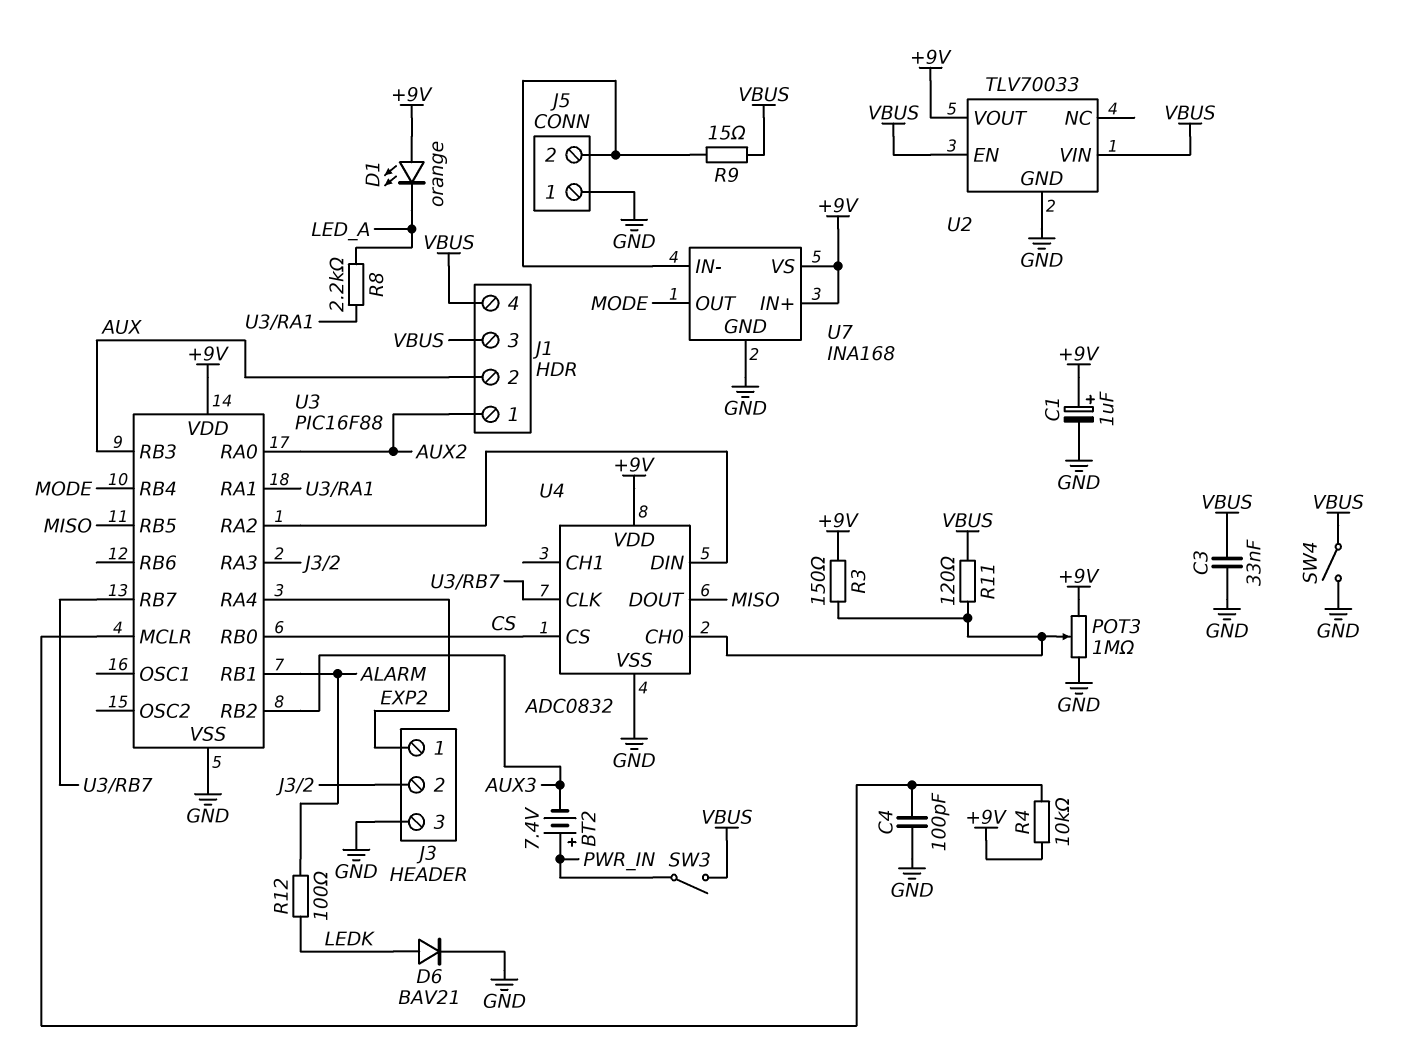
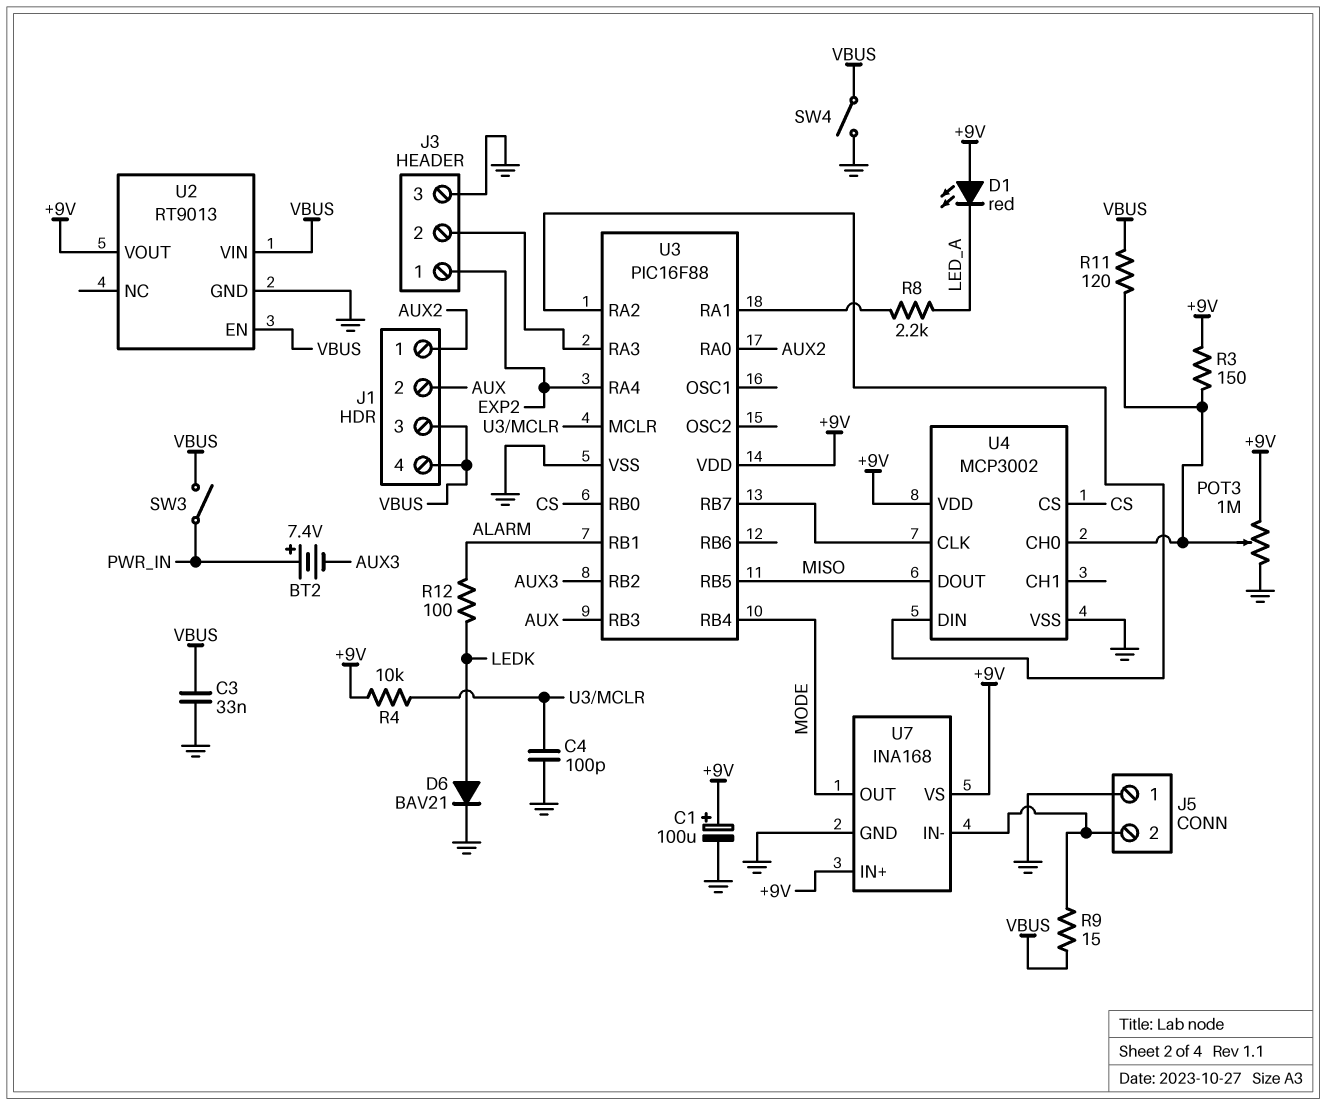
C1: 1uF (plus +9V, minus GND) -> 100uF (plus +9V, minus GND)
D1: LED orange (A +9V, K LED_A) -> LED red (A +9V, K LED_A)
U2: TLV70033 -> RT9013
U4: ADC0832 -> MCP3002

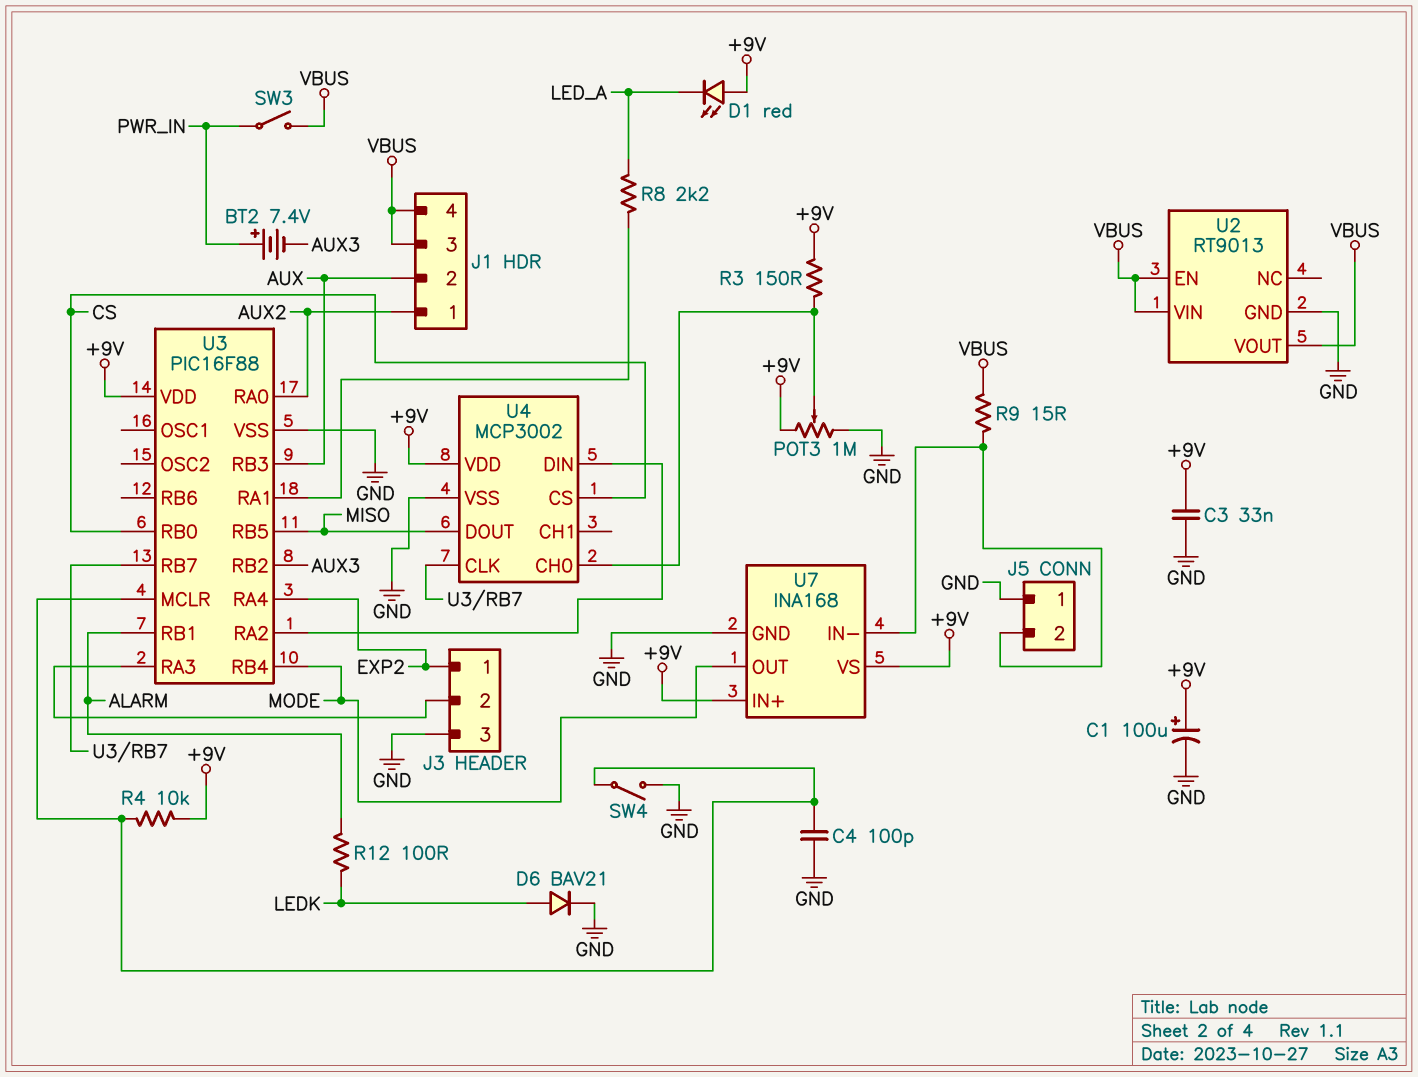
C3: 33nF (GND, VBUS) -> 33nF (+9V, GND)
R11: 120 (U4/CH0, VBUS) -> none
SW4: switch (GND, VBUS) -> switch (GND, U3/MCLR)
U2 pin VOUT: +9V -> VBUS

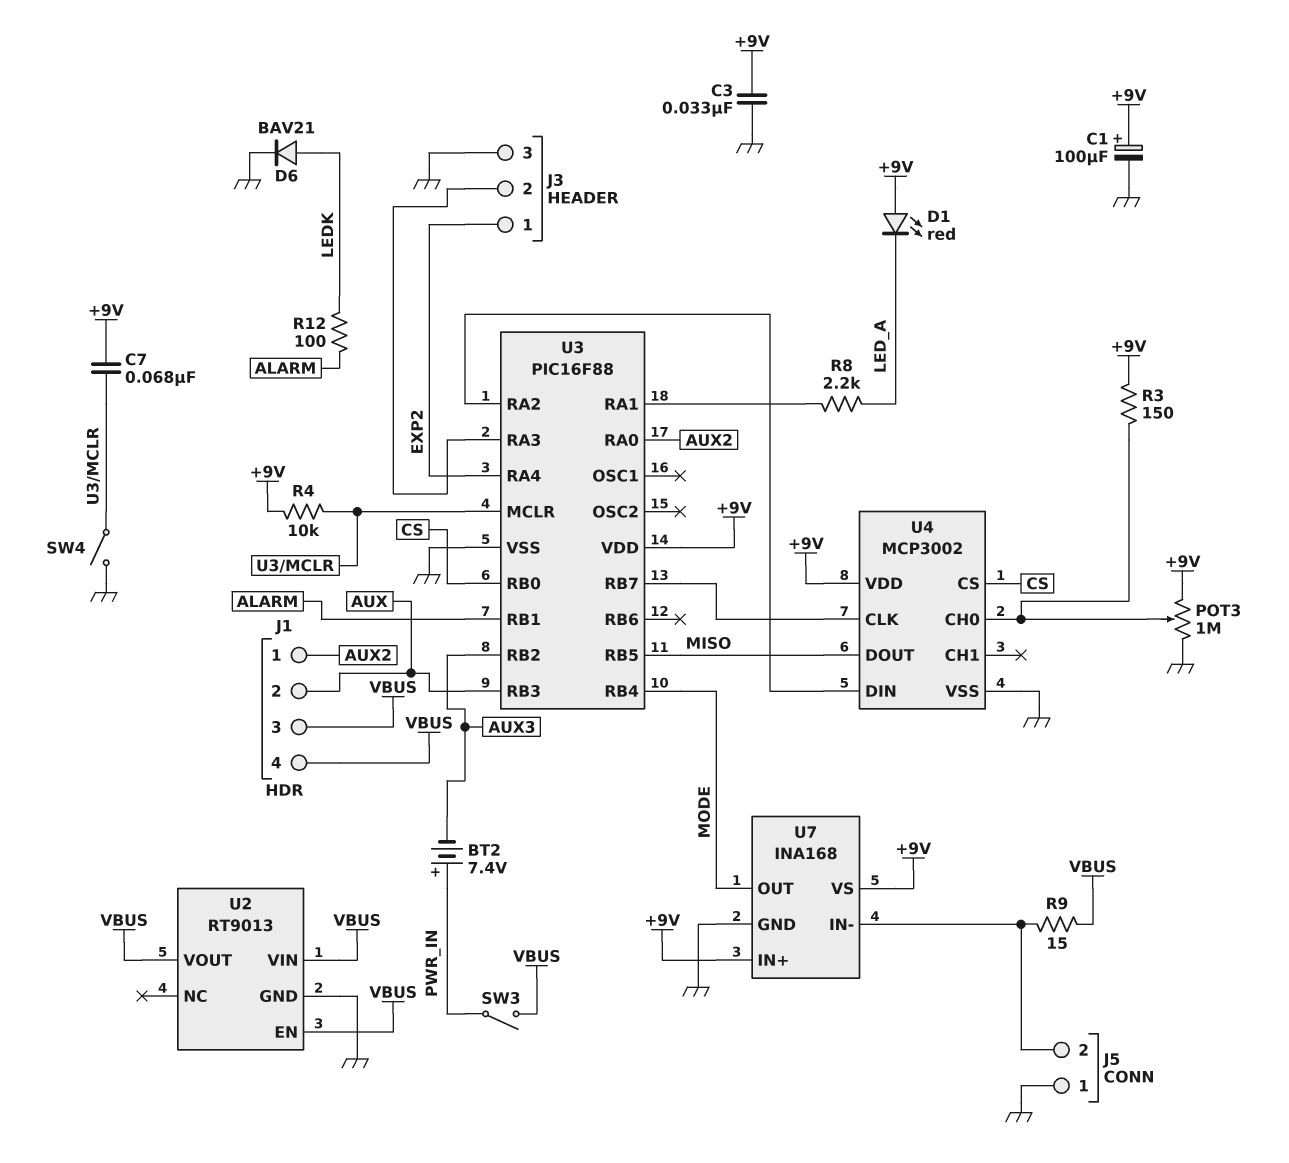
C4: 100pF (GND, U3/MCLR) -> none
C7: none -> 68nF (+9V, U3/MCLR)

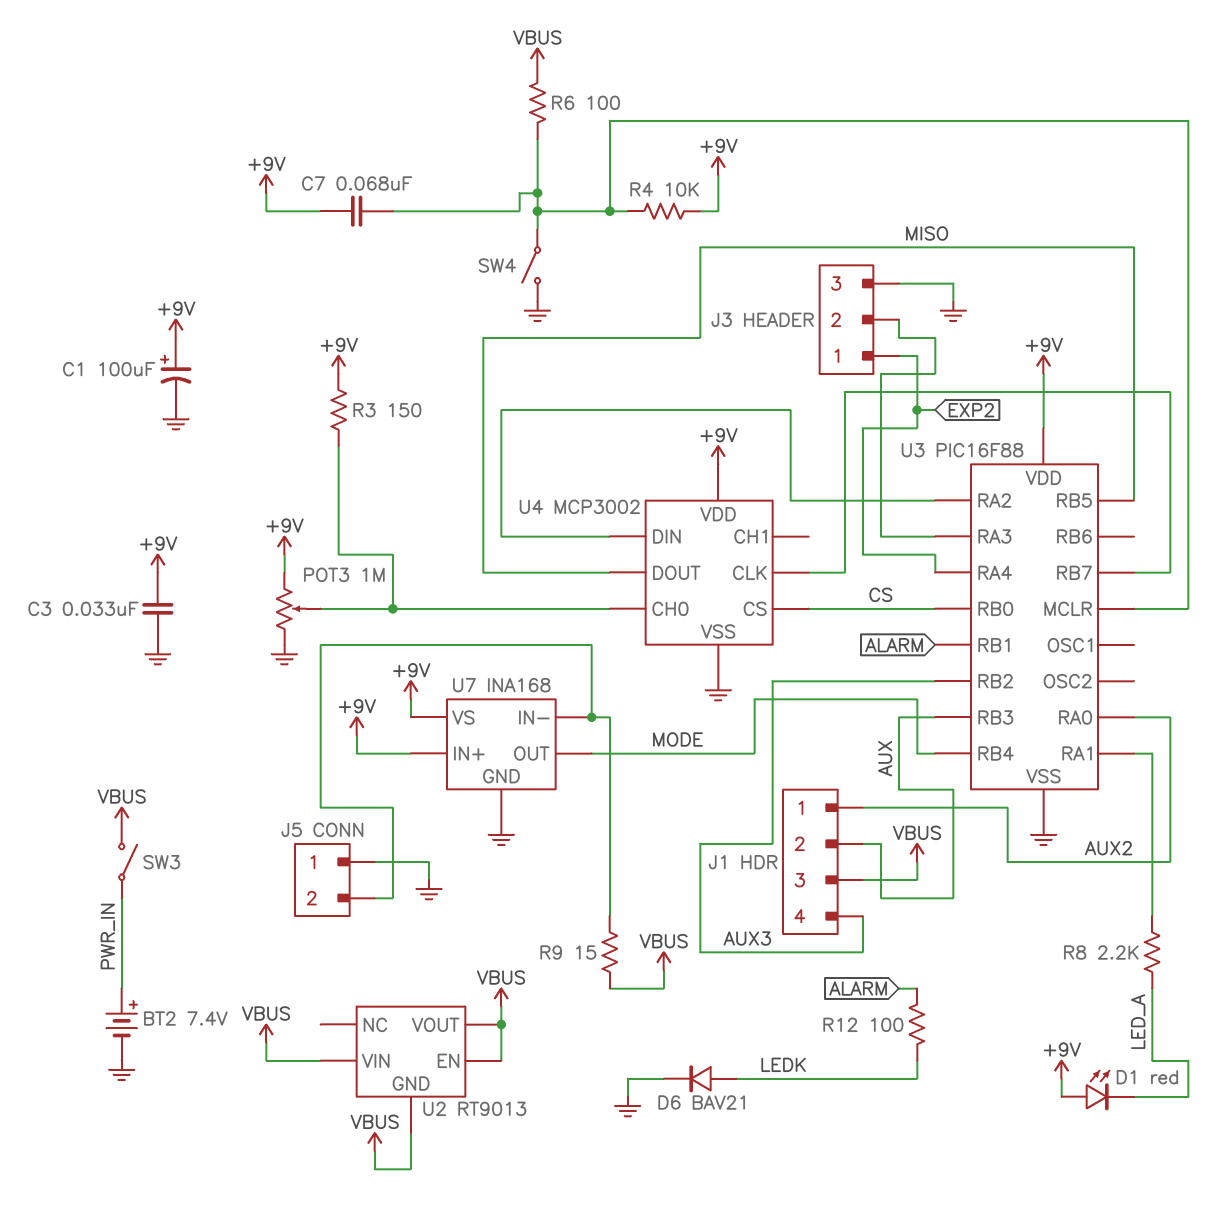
BT2: 7.4V (plus PWR_IN, minus AUX3) -> 7.4V (plus PWR_IN, minus GND)
J1 pin 4: VBUS -> AUX3
R6: none -> 100 (U3/MCLR, VBUS)
U2 pin GND: GND -> VBUS

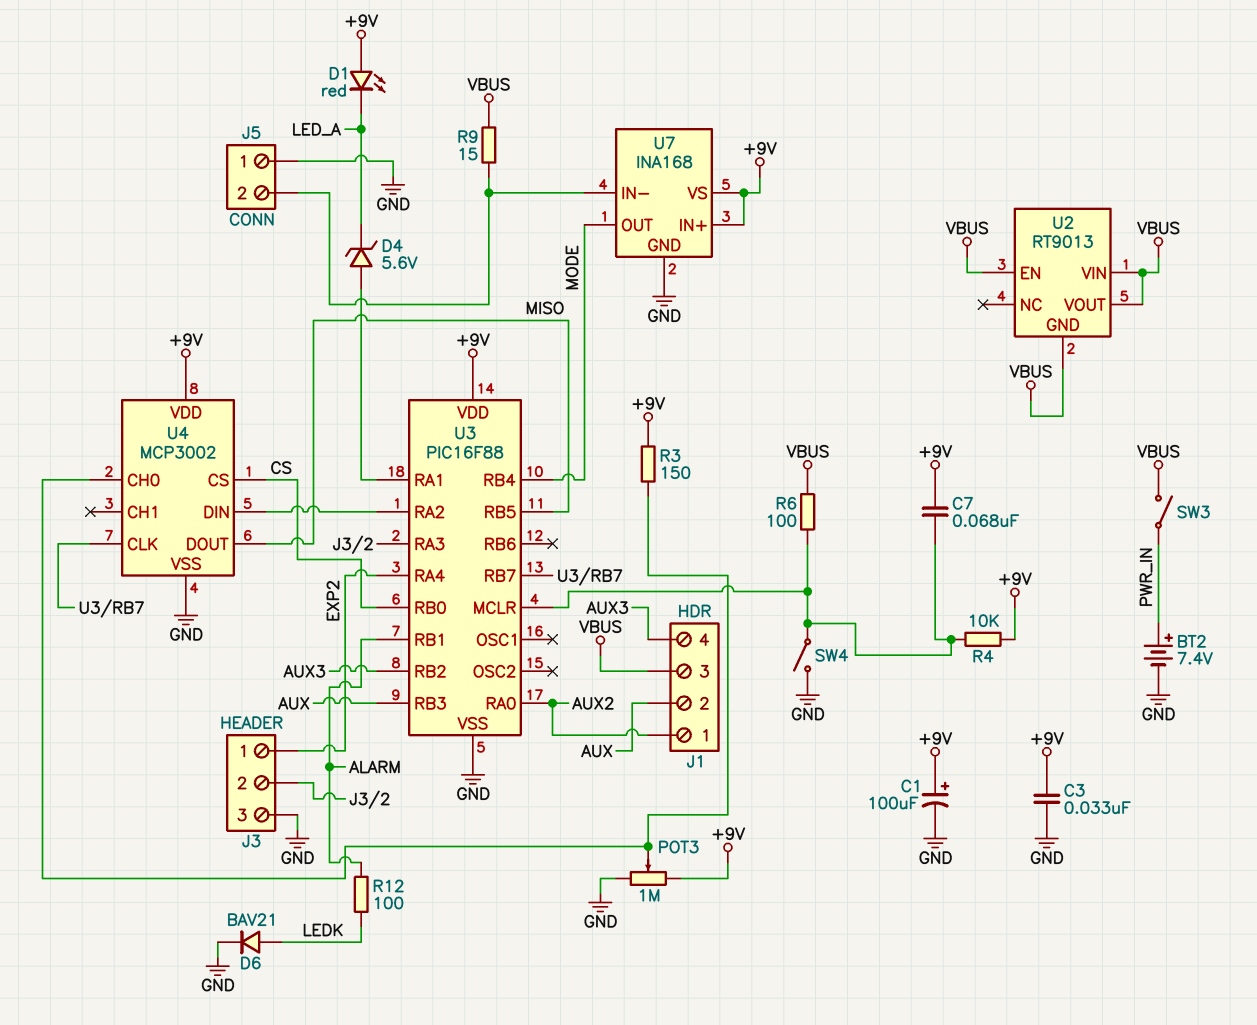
D4: none -> zener 5.6V (A U3/RA1, K LED_A)
R8: 2.2k (LED_A, U3/RA1) -> none

